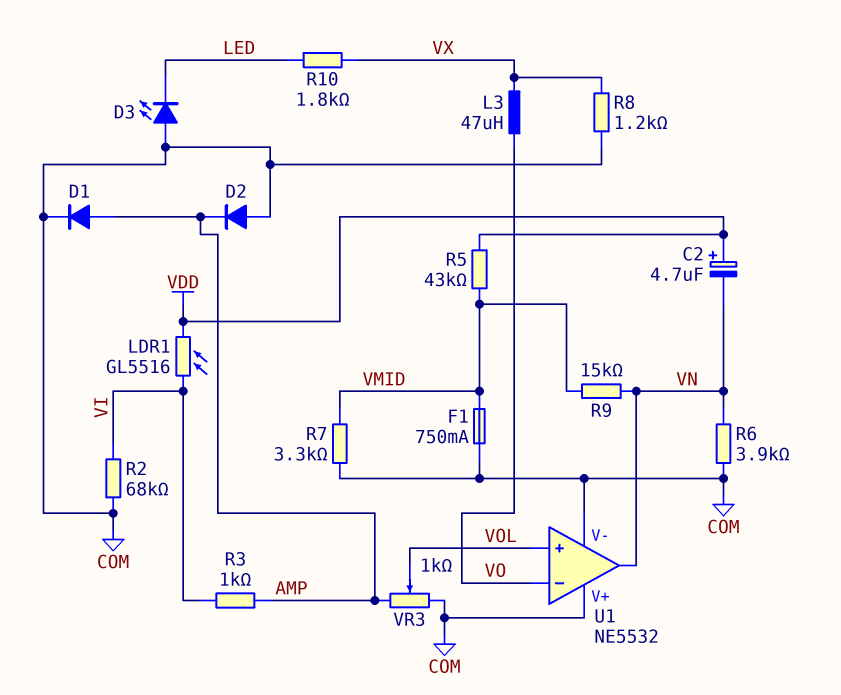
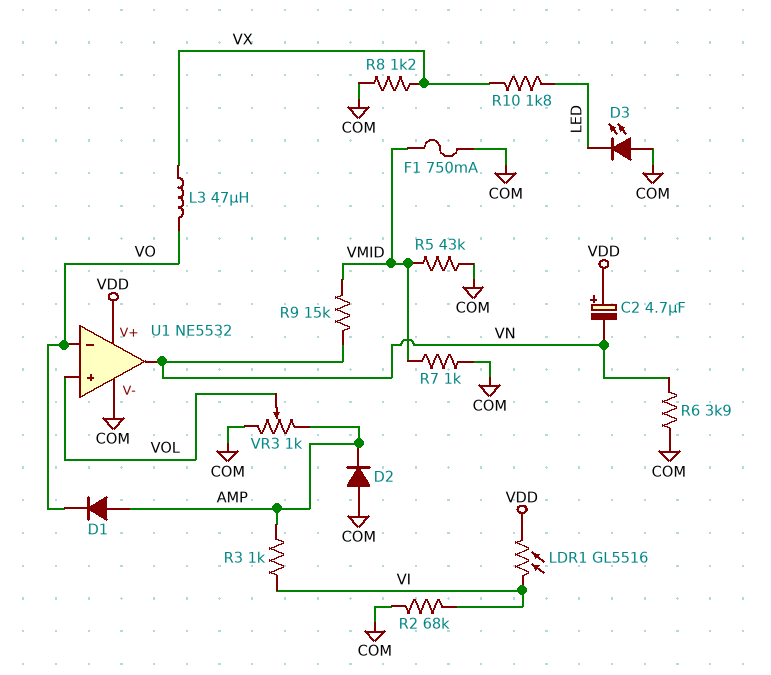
D1: diode (A AMP, K COM) -> diode (A AMP, K VO)
R5: 43k (VDD, VMID) -> 43k (COM, VMID)
R7: 3.3k (COM, VMID) -> 1k (COM, VMID)
U1 pin V+: COM -> VDD

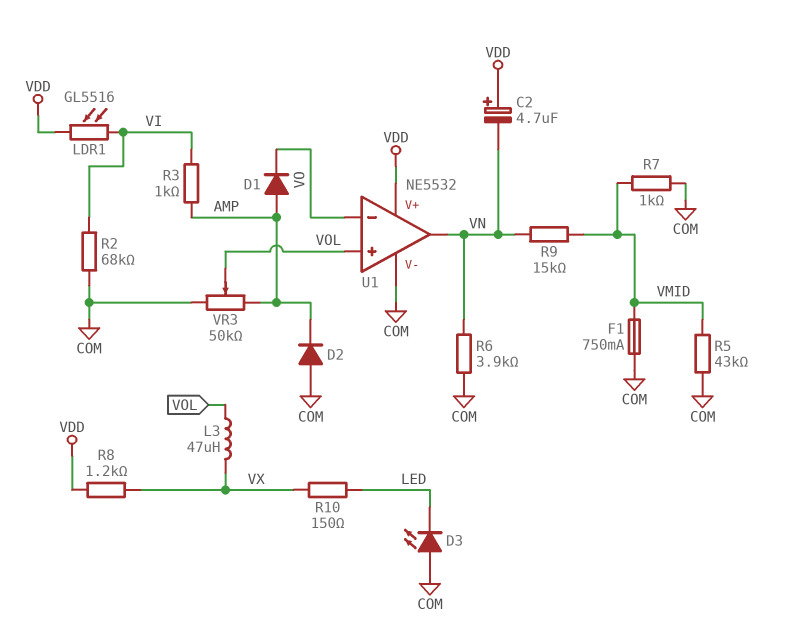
L3: 47uH (VO, VX) -> 47uH (VOL, VX)
R8: 1.2k (COM, VX) -> 1.2k (VDD, VX)
R10: 1.8k (LED, VX) -> 150 (LED, VX)
VR3: 1k (AMP, COM, wiper VOL) -> 50k (AMP, COM, wiper VOL)

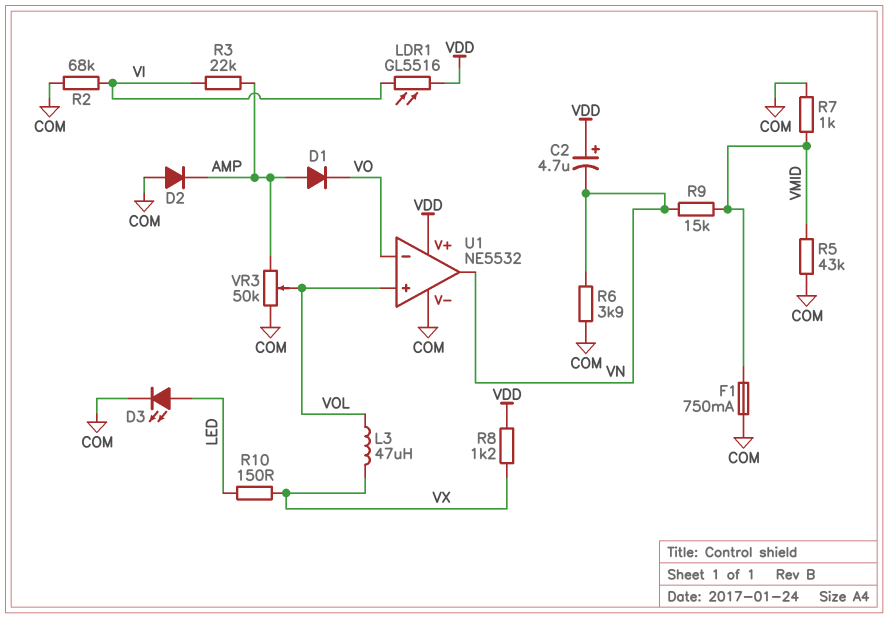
D3: LED (A COM, K LED) -> LED (A LED, K COM)
R3: 1k (AMP, VI) -> 22k (AMP, VI)

